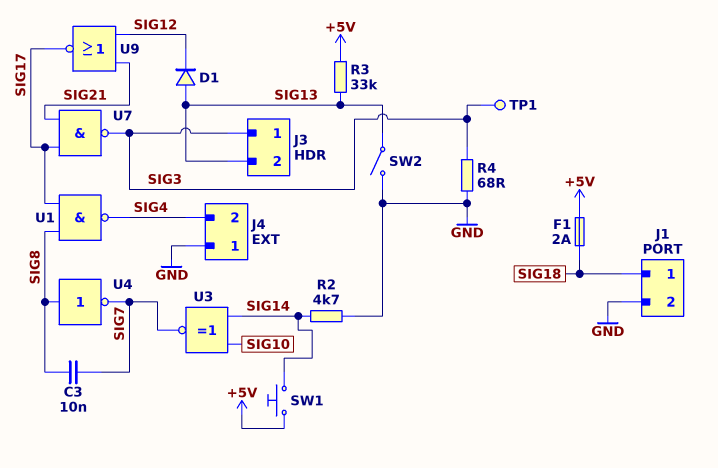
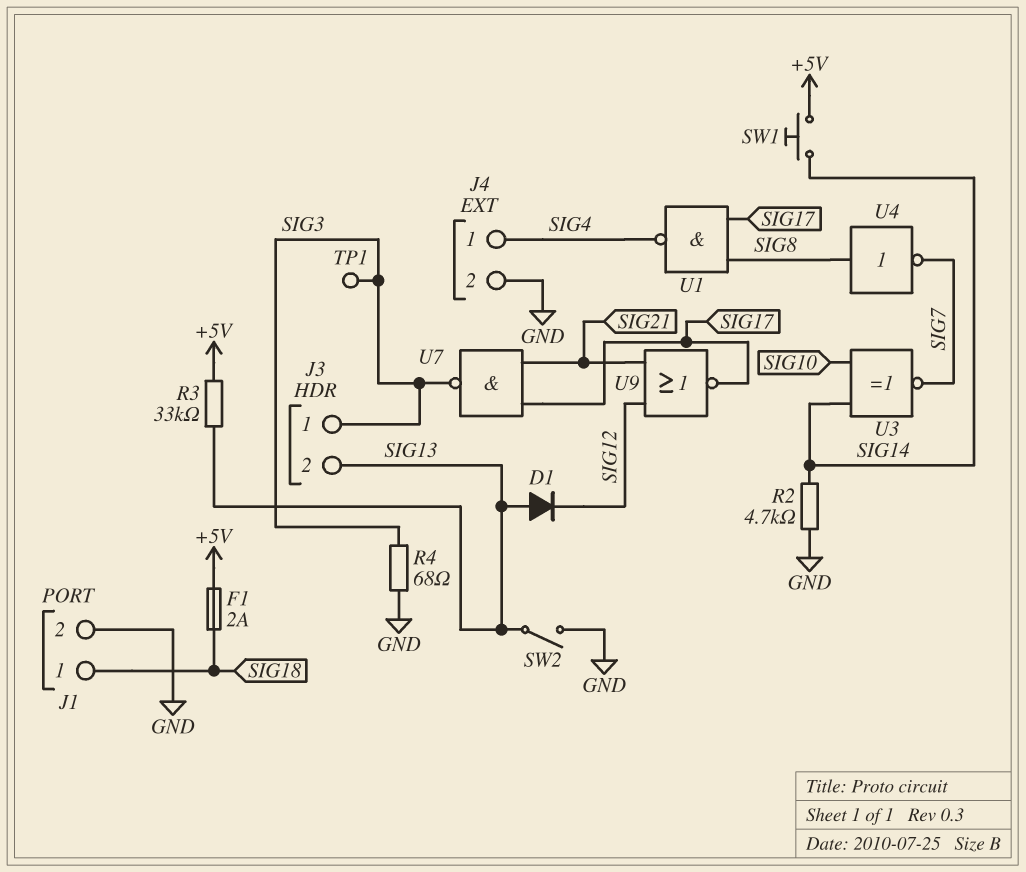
C3: 10nF (SIG7, SIG8) -> none
J4 pin 1: GND -> SIG4
J4 pin 2: SIG4 -> GND

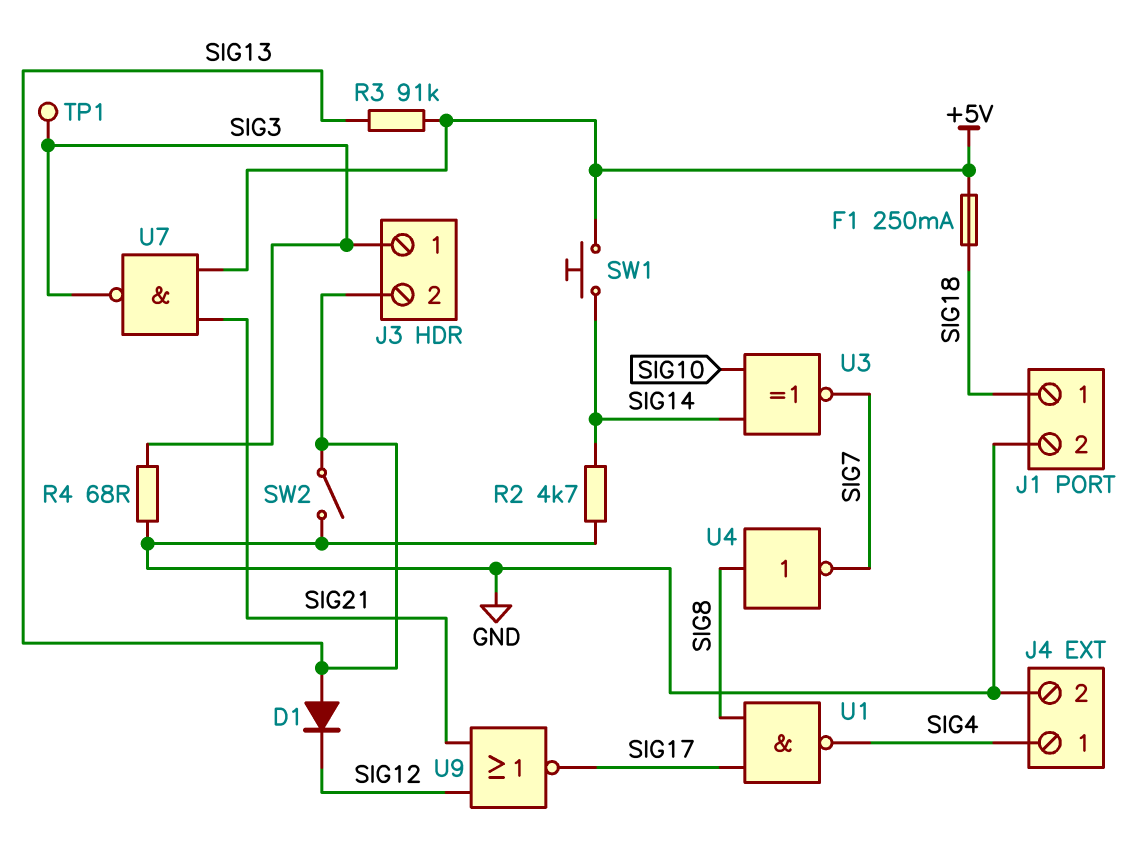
F1: 2A (+5V, SIG18) -> 250mA (+5V, SIG18)
R3: 33k (+5V, SIG13) -> 91k (+5V, SIG13)
U7: NAND (in SIG17, in SIG21, out SIG3) -> NAND (in +5V, in SIG21, out SIG3)

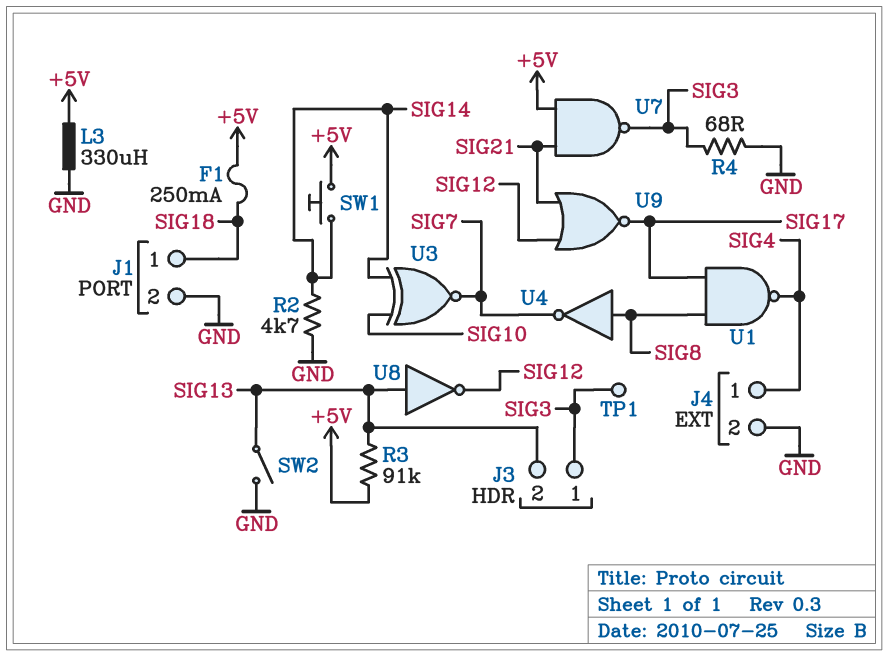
D1: diode (A SIG13, K SIG12) -> none
L3: none -> 330uH (+5V, GND)
U8: none -> NOT (in SIG13, out SIG12)

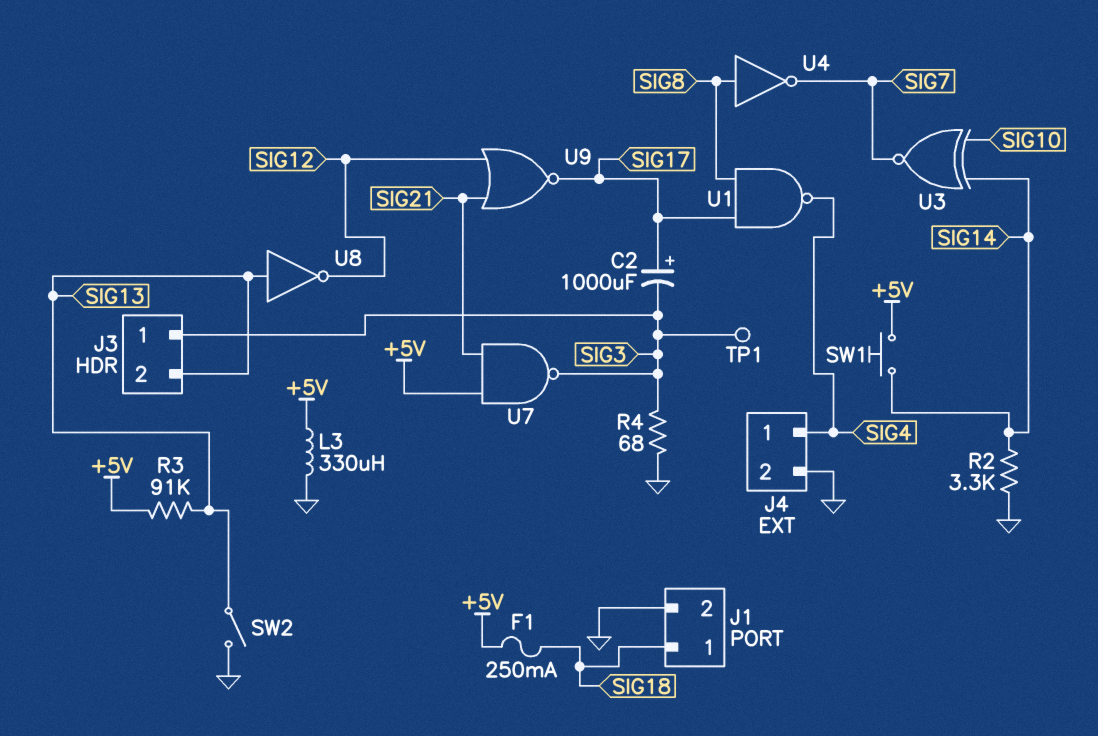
C2: none -> 1000uF (plus SIG17, minus SIG3)
R2: 4.7k (GND, SIG14) -> 3.3k (GND, SIG14)

